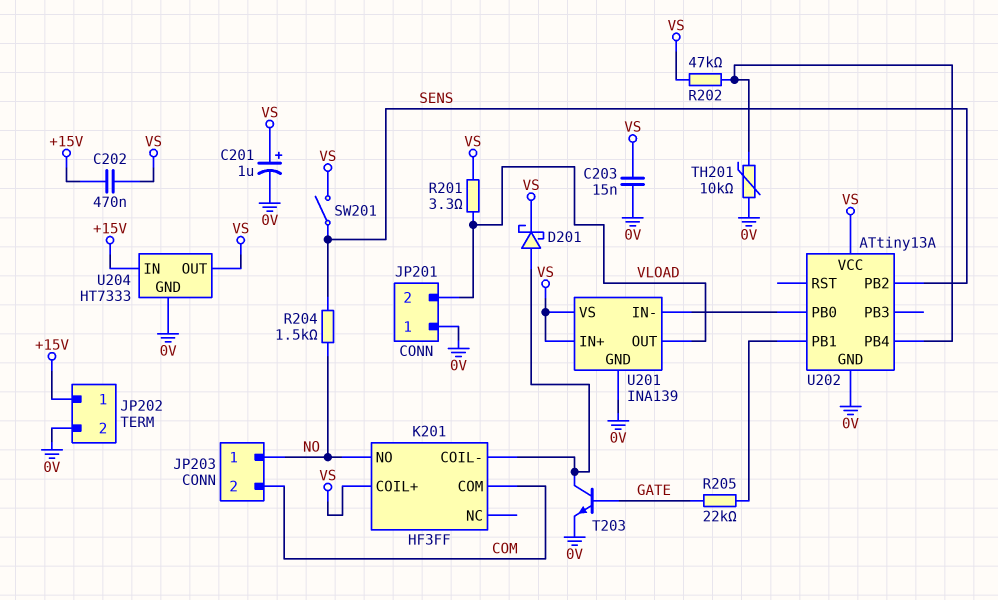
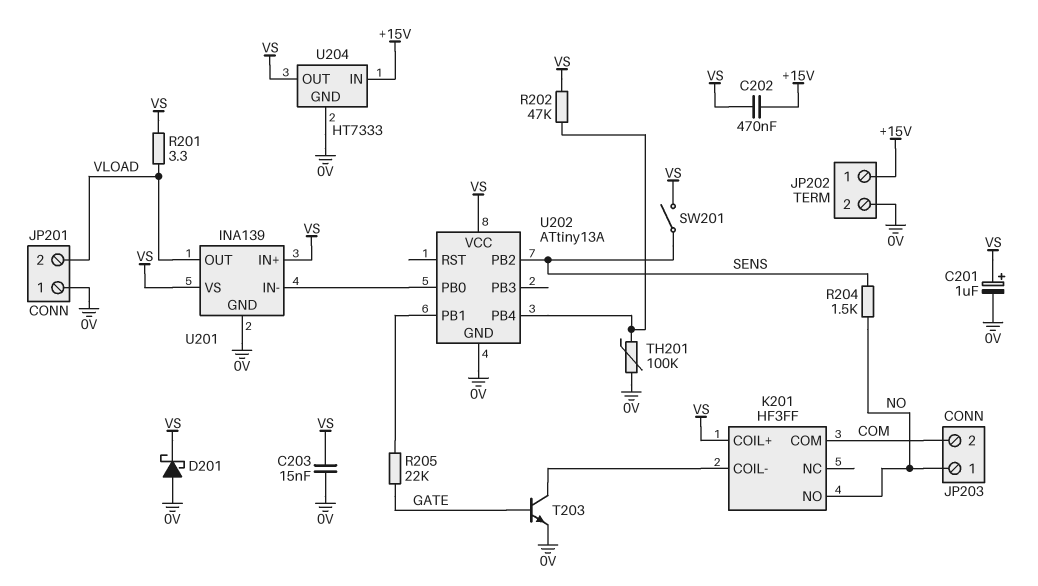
D201: schottky (A K201/COIL-, K VS) -> schottky (A 0V, K VS)
TH201: 10k (0V, U202/PB4) -> 100k (0V, U202/PB4)

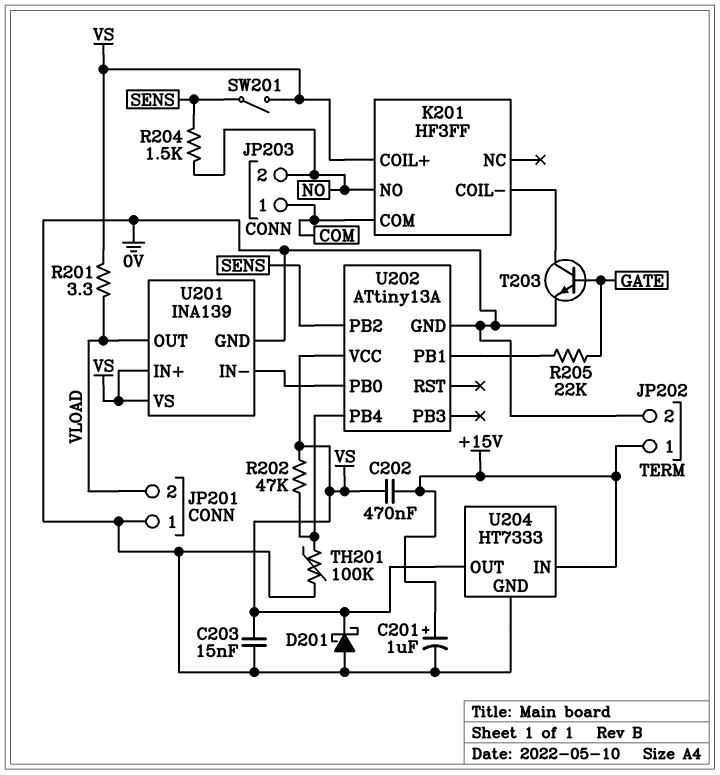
C201: 1uF (plus VS, minus 0V) -> 1uF (plus +15V, minus 0V)
JP203 pin 1: NO -> COM
JP203 pin 2: COM -> NO

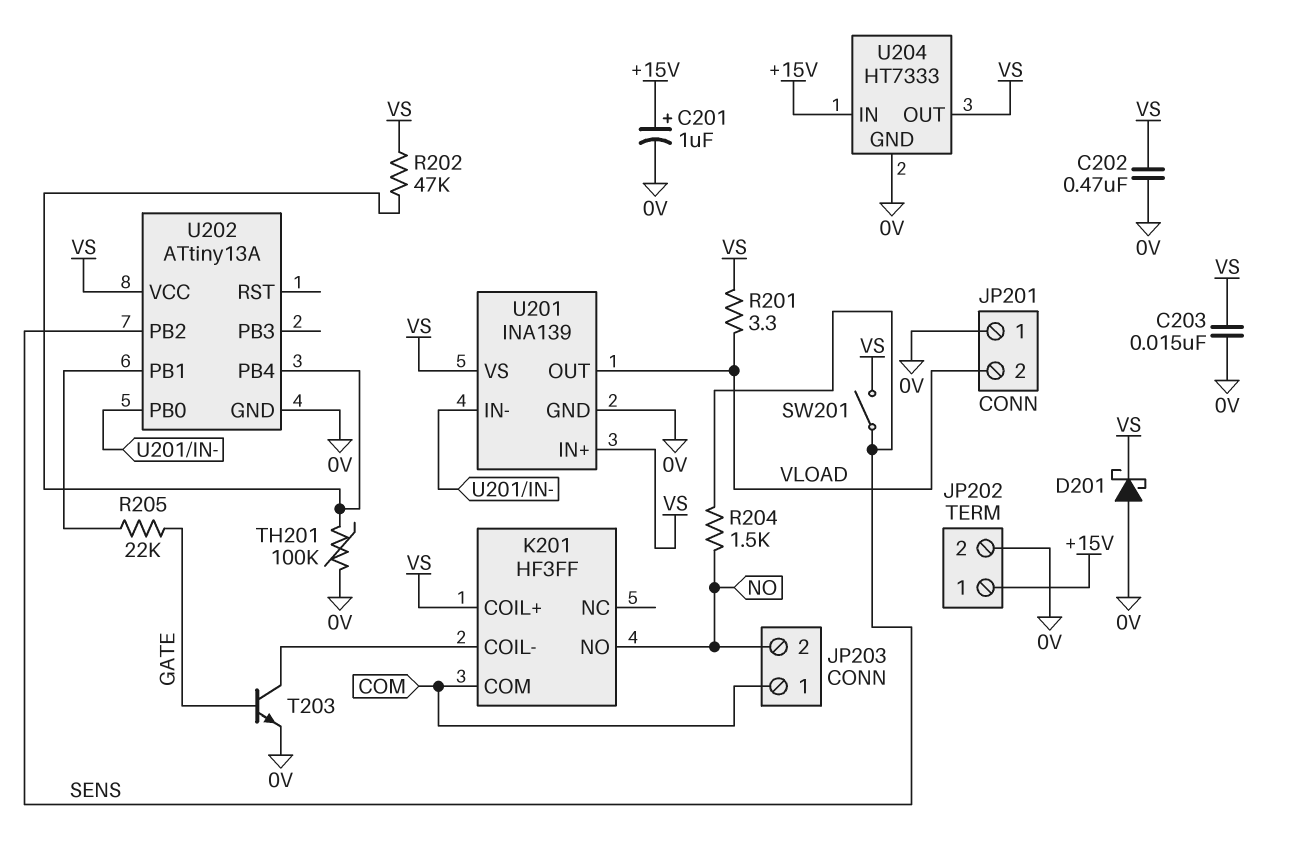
C202: 470nF (+15V, VS) -> 470nF (0V, VS)

